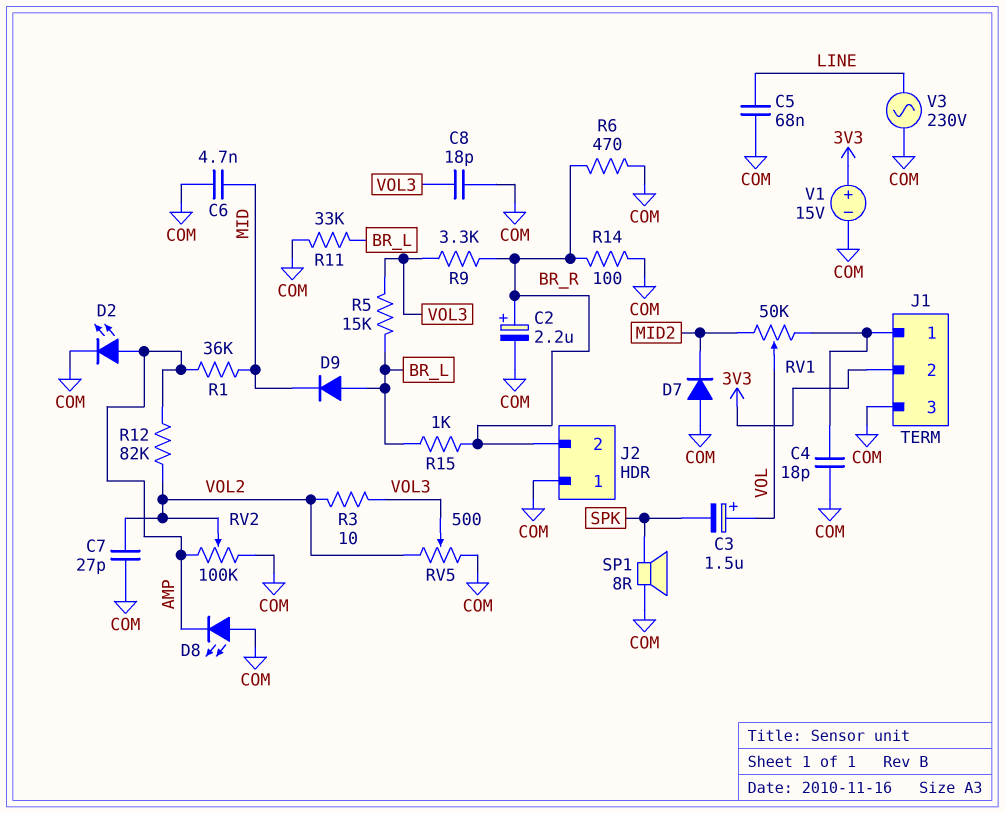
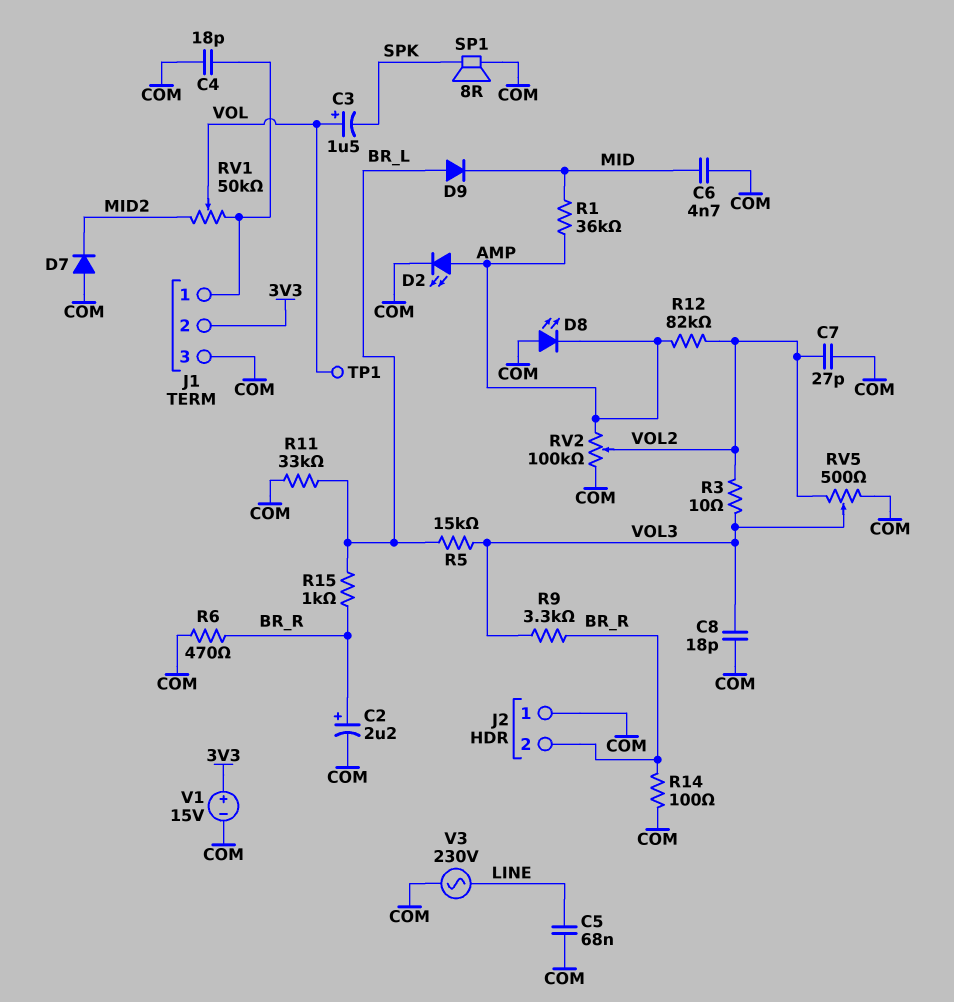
TP1: none -> test point (VOL)

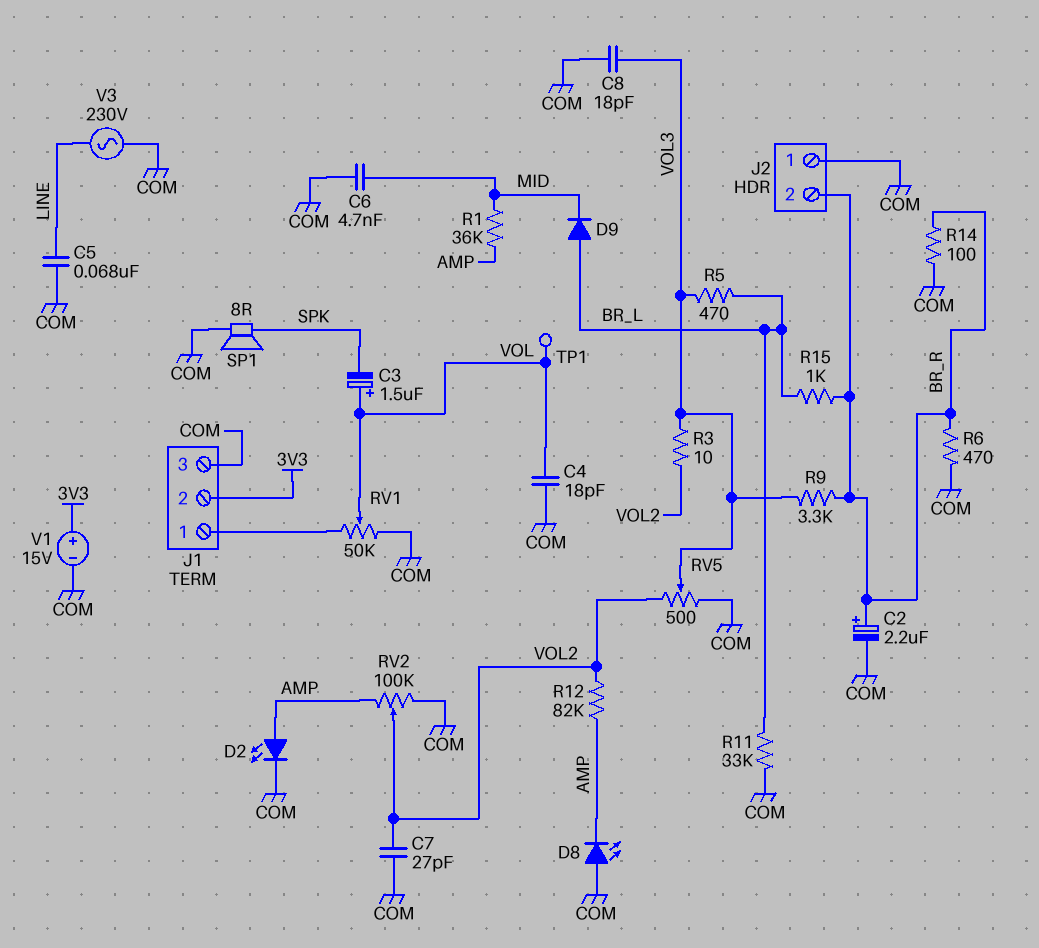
C4: 18pF (COM, J1/1) -> 18pF (COM, VOL)
D7: diode (A COM, K MID2) -> none
R5: 15k (BR_L, VOL3) -> 470 (BR_L, VOL3)
RV1: 50k (J1/1, MID2, wiper VOL) -> 50k (COM, J1/1, wiper VOL)

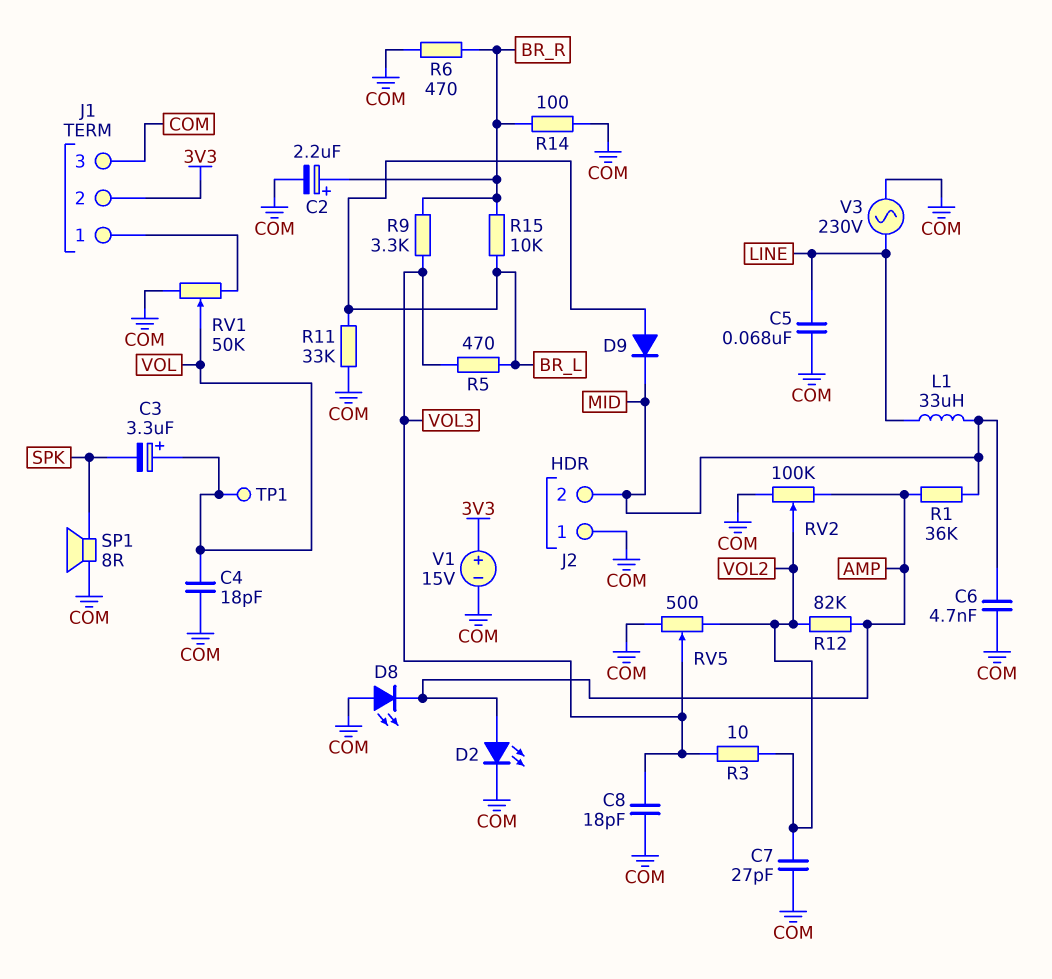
C3: 1.5uF (plus VOL, minus SPK) -> 3.3uF (plus VOL, minus SPK)
J2 pin 2: BR_R -> MID
L1: none -> 33uH (LINE, MID)
R15: 1k (BR_L, BR_R) -> 10k (BR_L, BR_R)

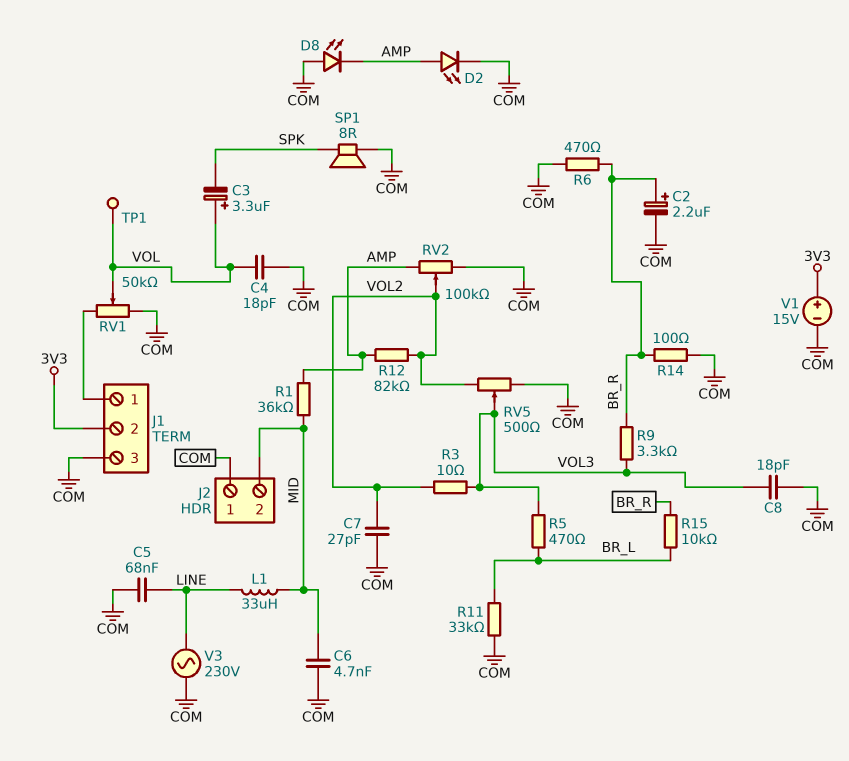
D9: diode (A BR_L, K MID) -> none

